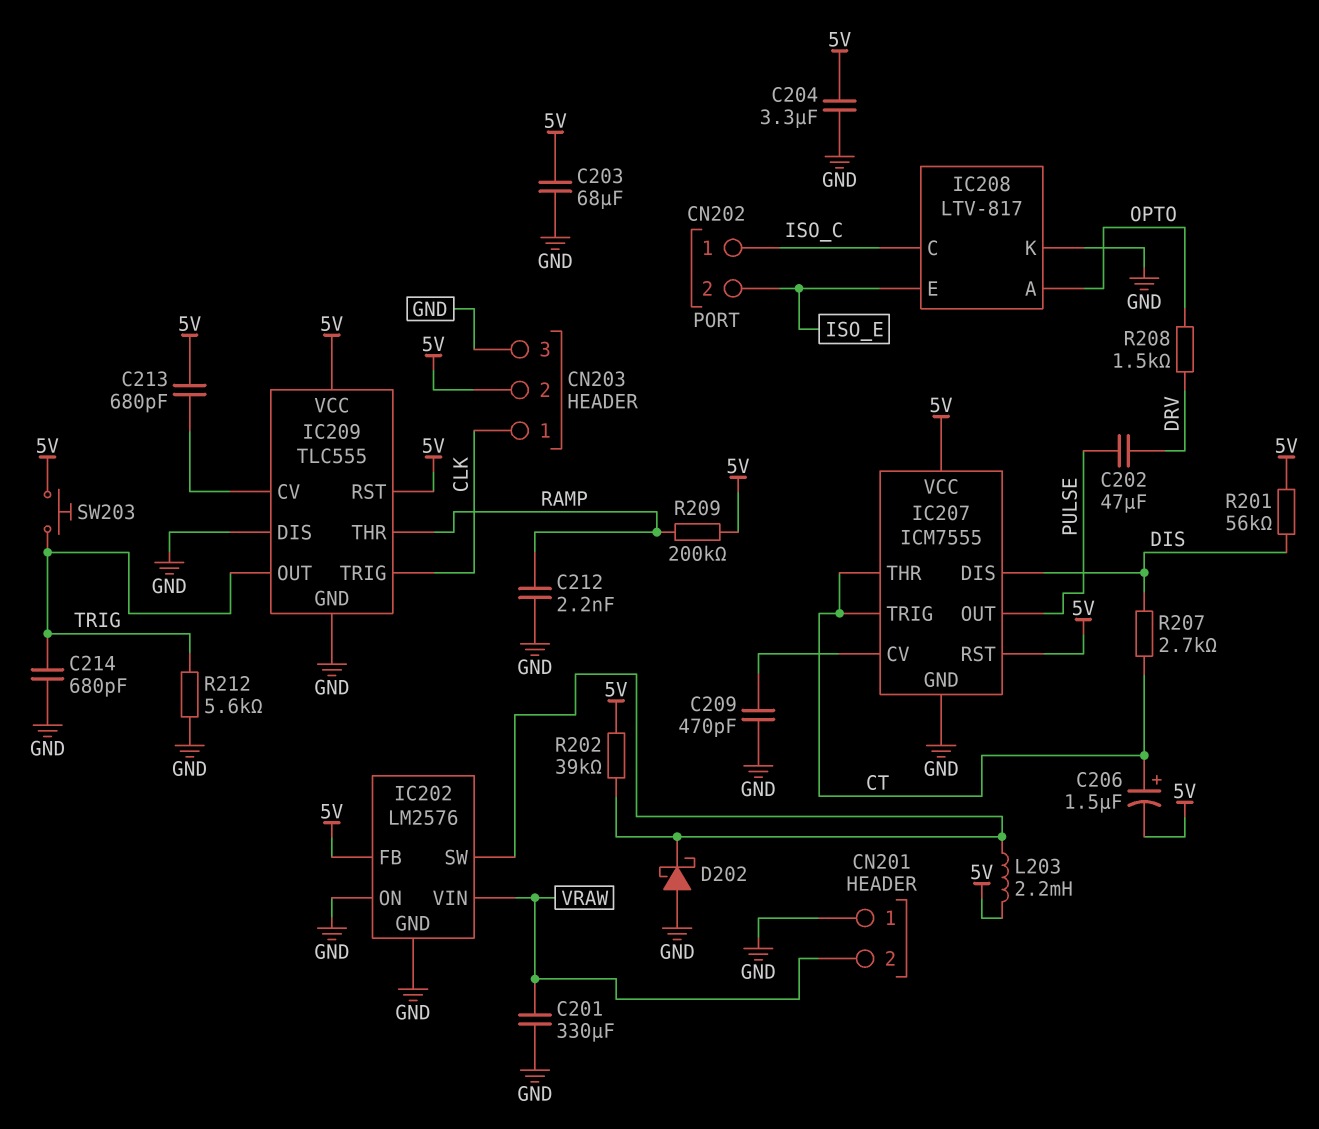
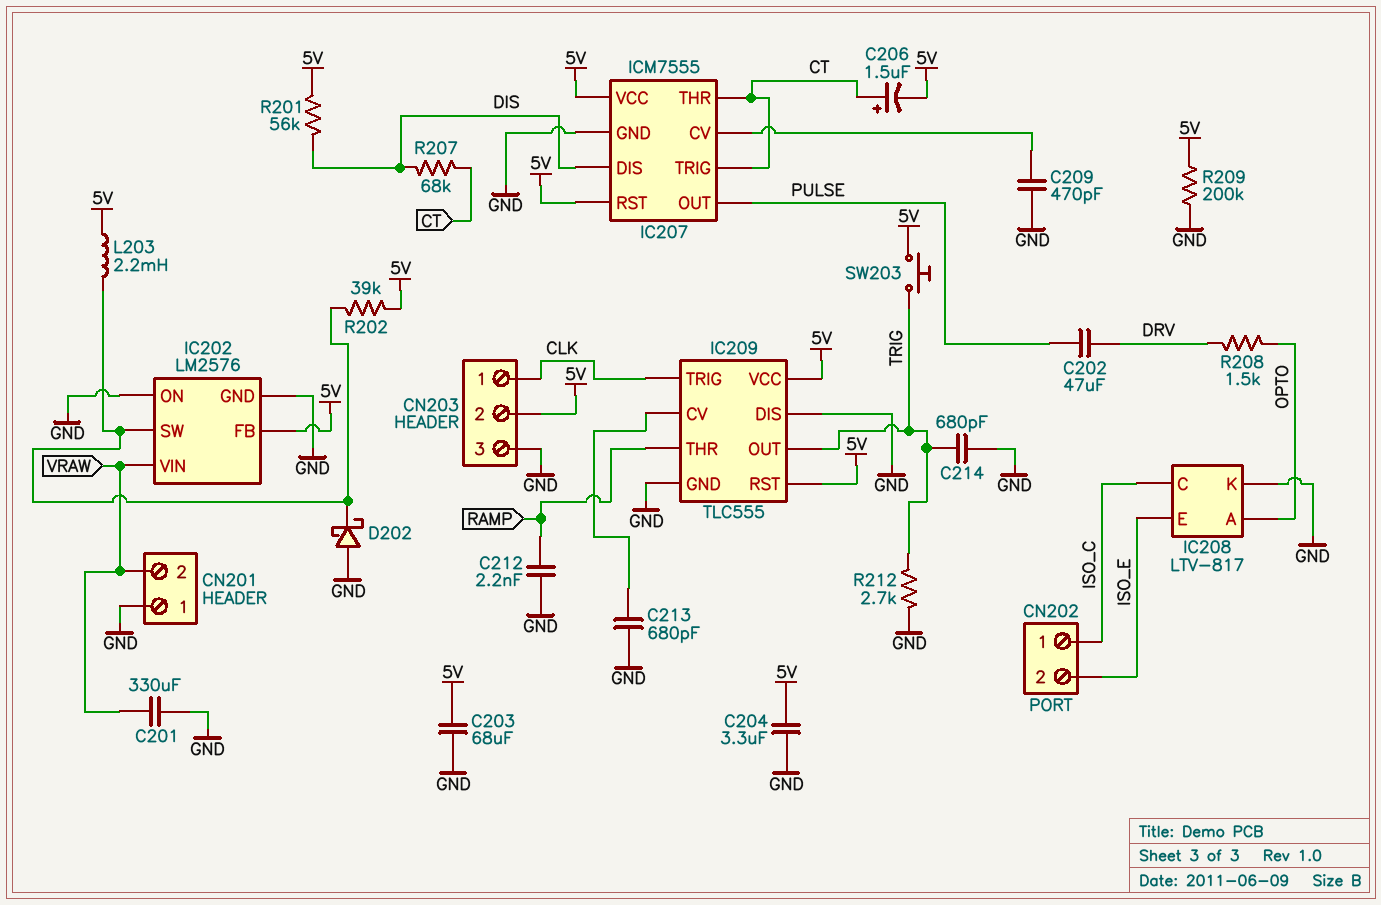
C213: 680pF (5V, IC209/CV) -> 680pF (GND, IC209/CV)
R207: 2.7k (CT, DIS) -> 68k (CT, DIS)
R209: 200k (5V, RAMP) -> 200k (5V, GND)
R212: 5.6k (GND, TRIG) -> 2.7k (GND, TRIG)

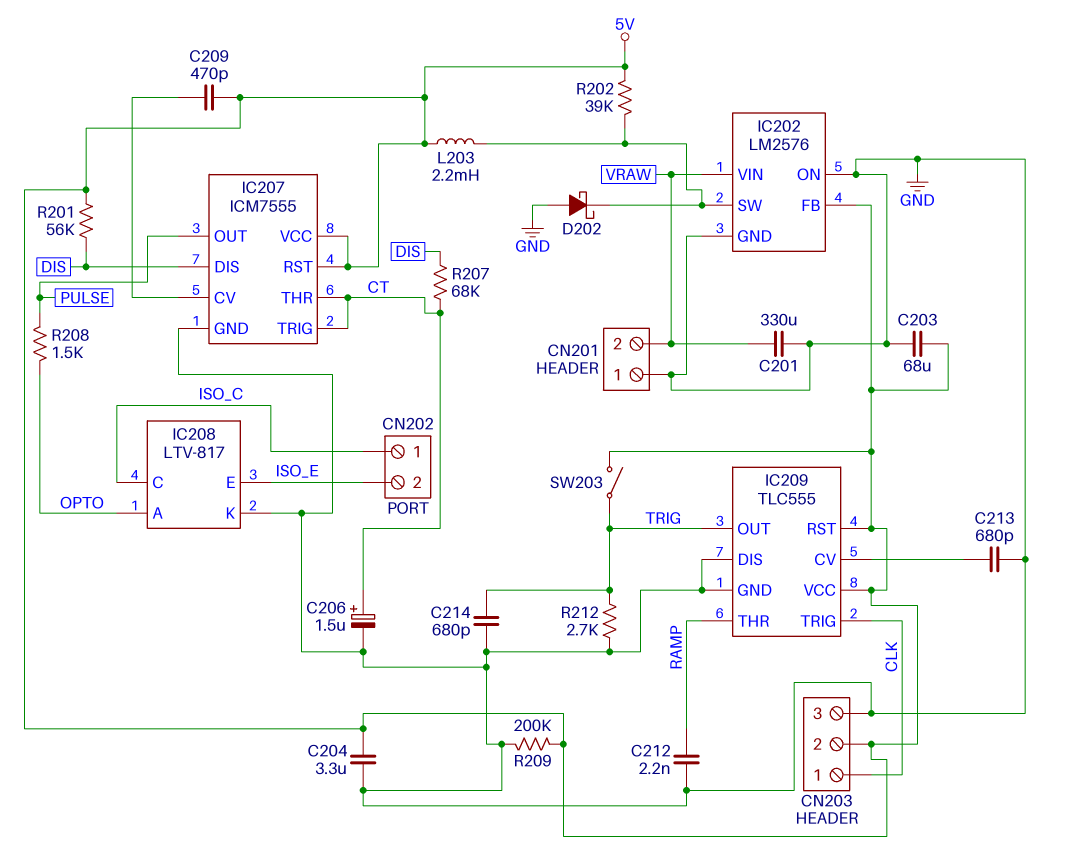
C202: 47uF (DRV, PULSE) -> none
C206: 1.5uF (plus CT, minus 5V) -> 1.5uF (plus CT, minus GND)
C209: 470pF (GND, IC207/CV) -> 470pF (5V, IC207/CV)
R208: 1.5k (DRV, OPTO) -> 1.5k (OPTO, PULSE)
SW203: button (5V, TRIG) -> switch (5V, TRIG)

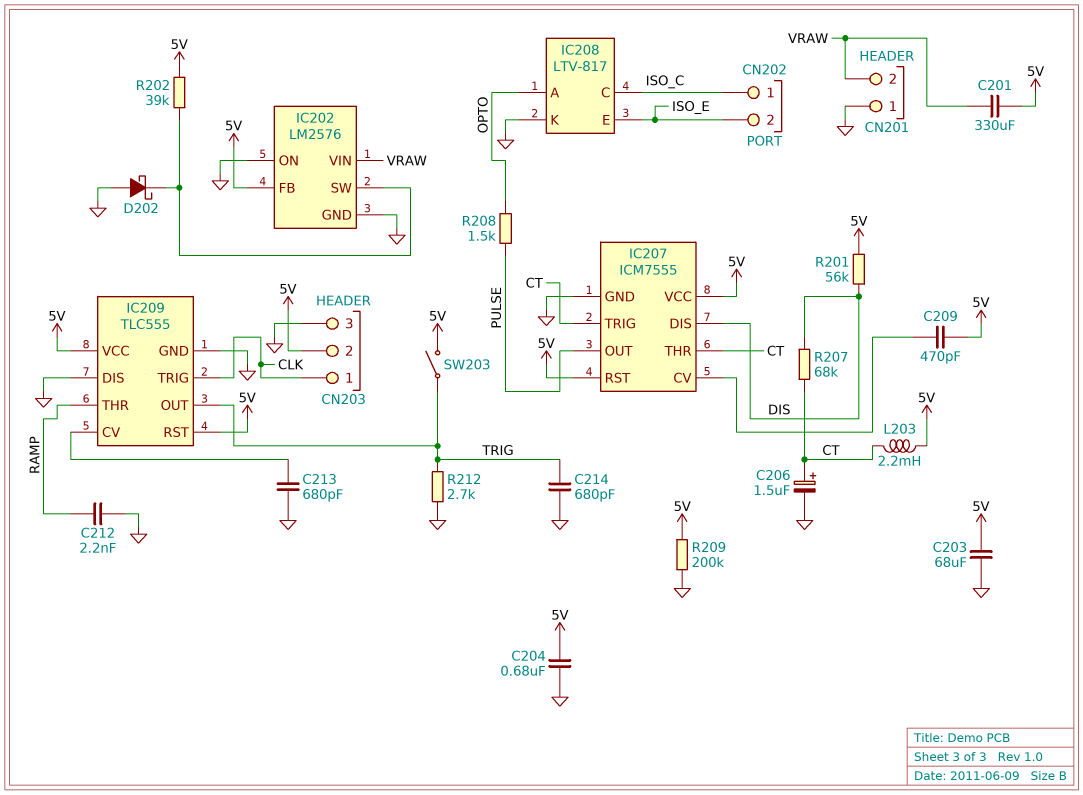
C201: 330uF (GND, VRAW) -> 330uF (5V, VRAW)
C204: 3.3uF (5V, GND) -> 680nF (5V, GND)
L203: 2.2mH (5V, IC202/SW) -> 2.2mH (5V, CT)

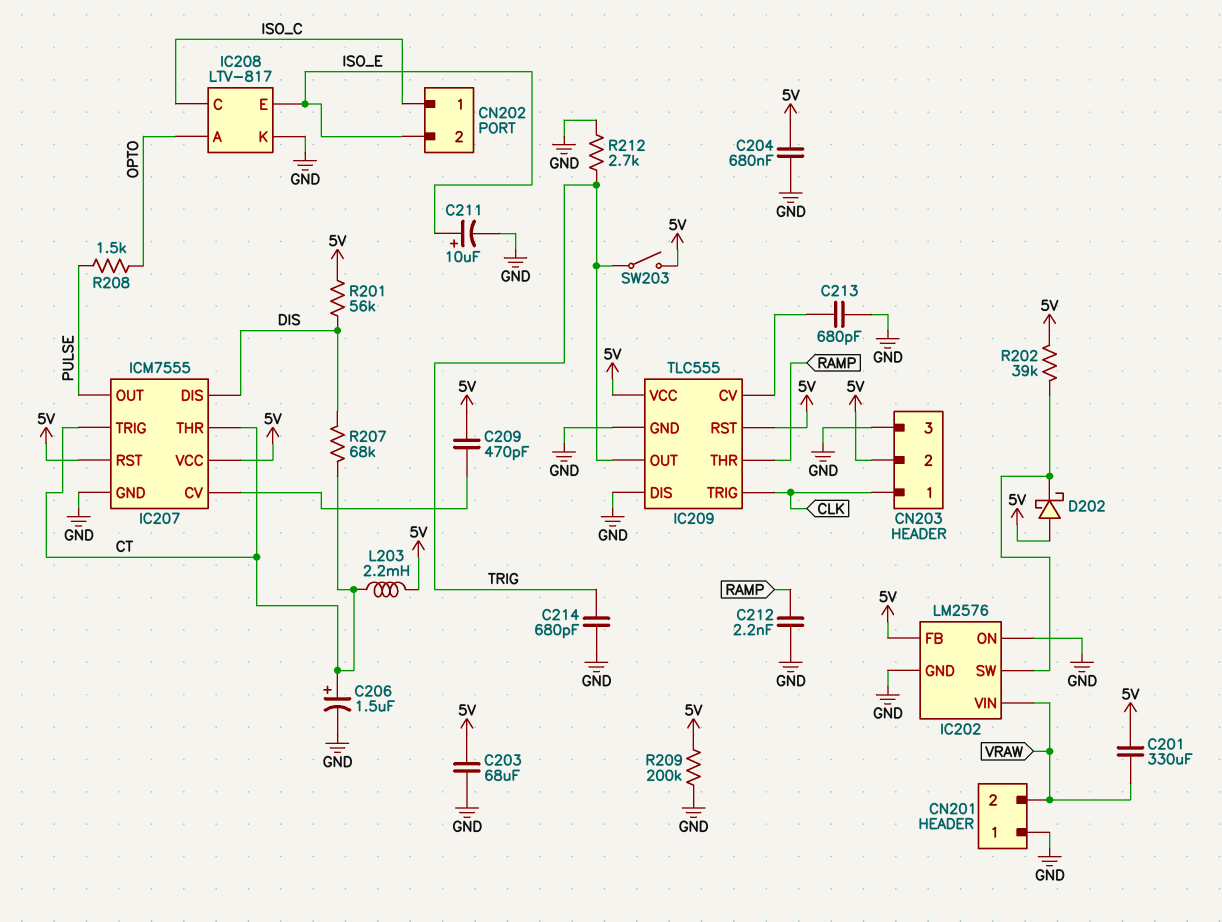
C211: none -> 10uF (plus ISO_E, minus GND)
D202: schottky (A GND, K IC202/SW) -> schottky (A 5V, K IC202/SW)

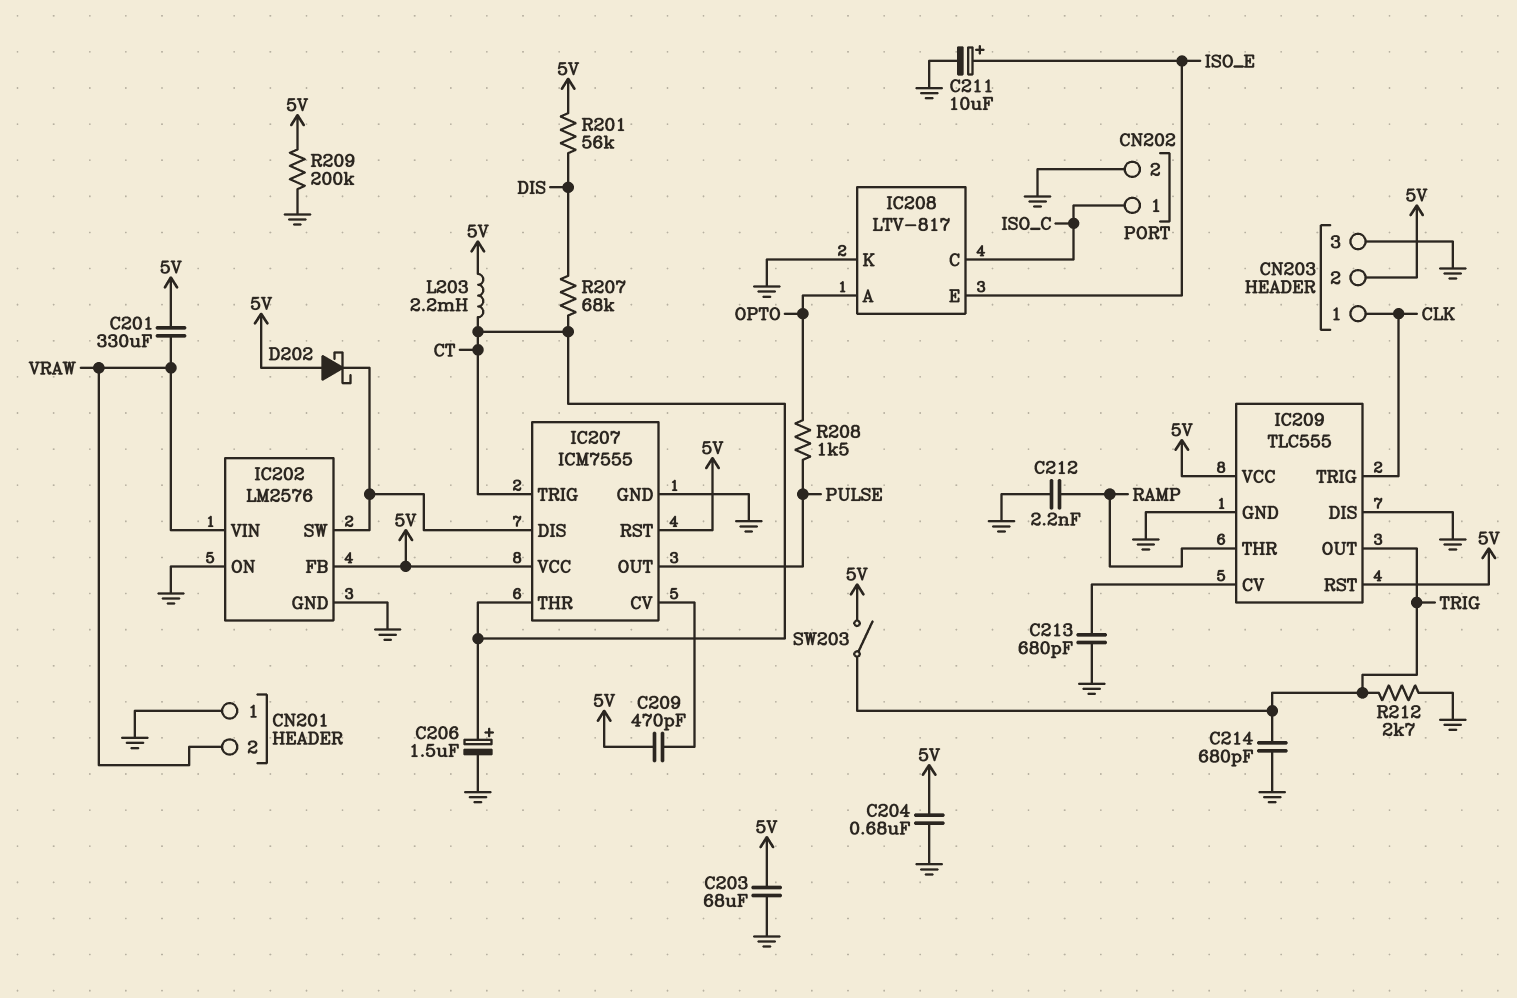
CN202 pin 2: ISO_E -> GND
IC207 pin DIS: DIS -> IC202/SW
R202: 39k (5V, IC202/SW) -> none

